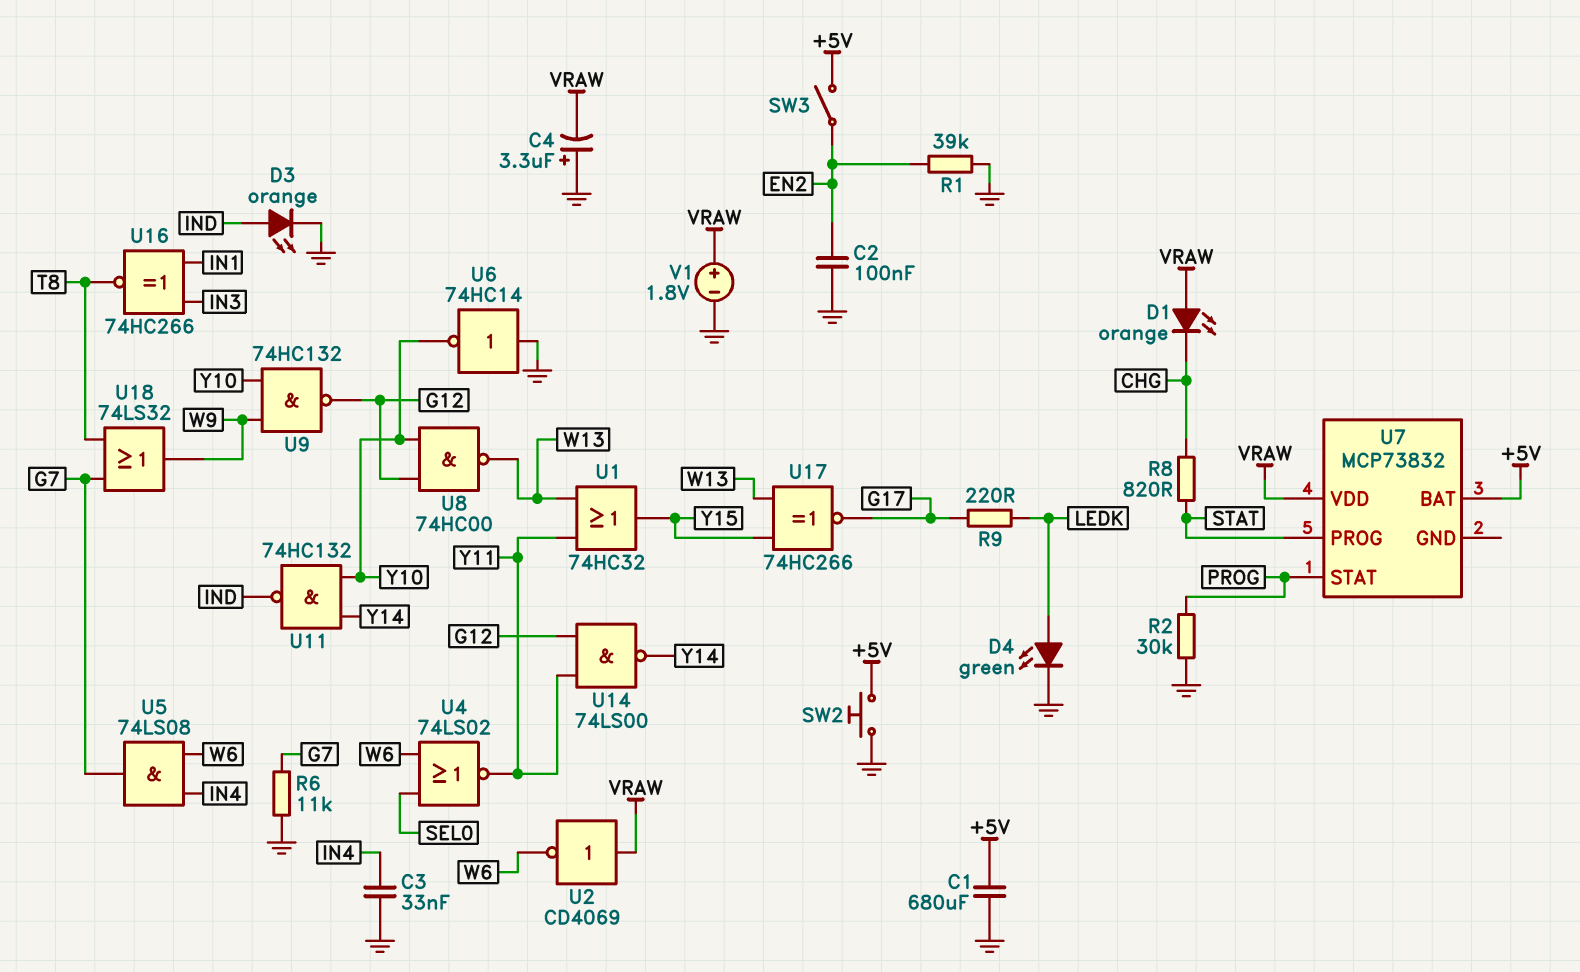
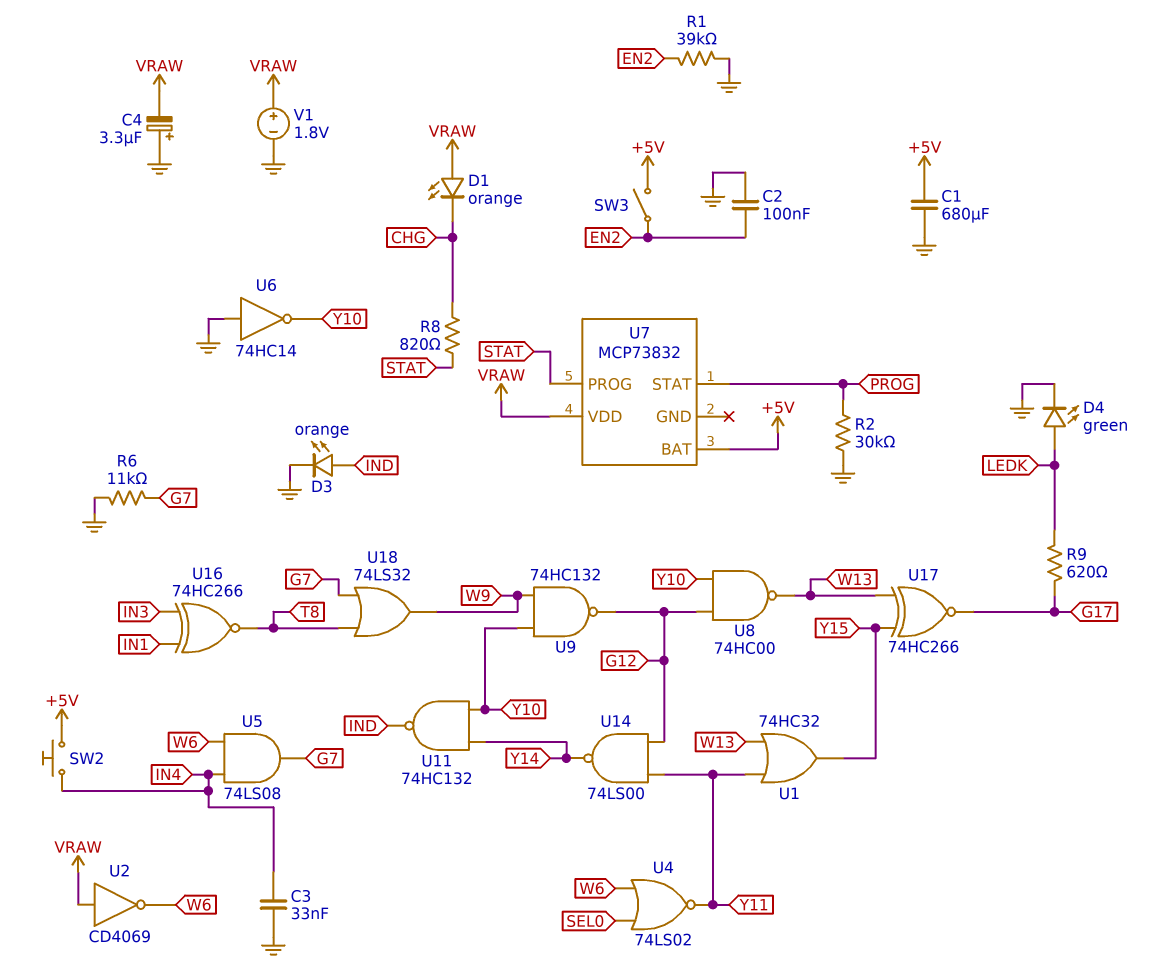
R9: 220 (G17, LEDK) -> 620 (G17, LEDK)
SW2: button (+5V, GND) -> button (+5V, IN4)

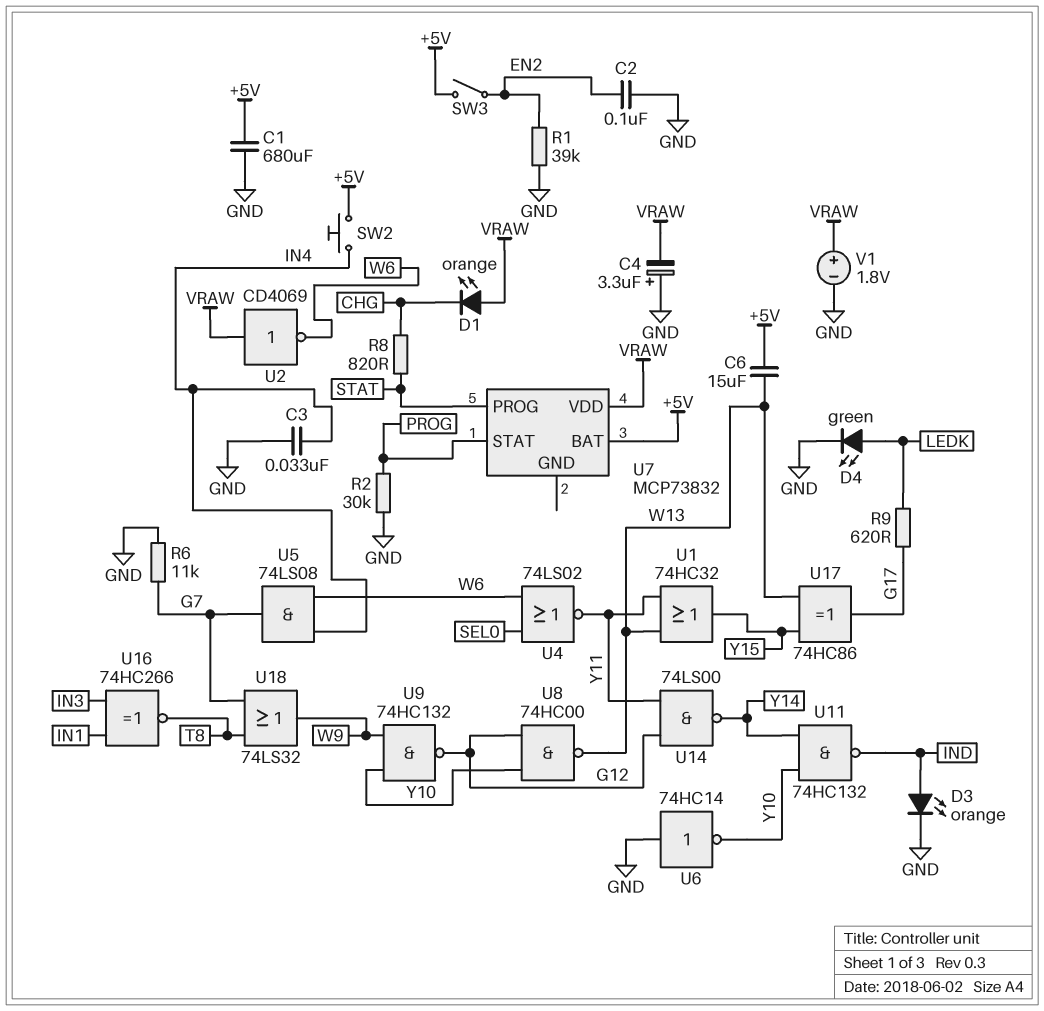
C6: none -> 15uF (+5V, W13)
U17: XNOR 74HC266 (in W13, in Y15, out G17) -> XOR 74HC86 (in W13, in Y15, out G17)

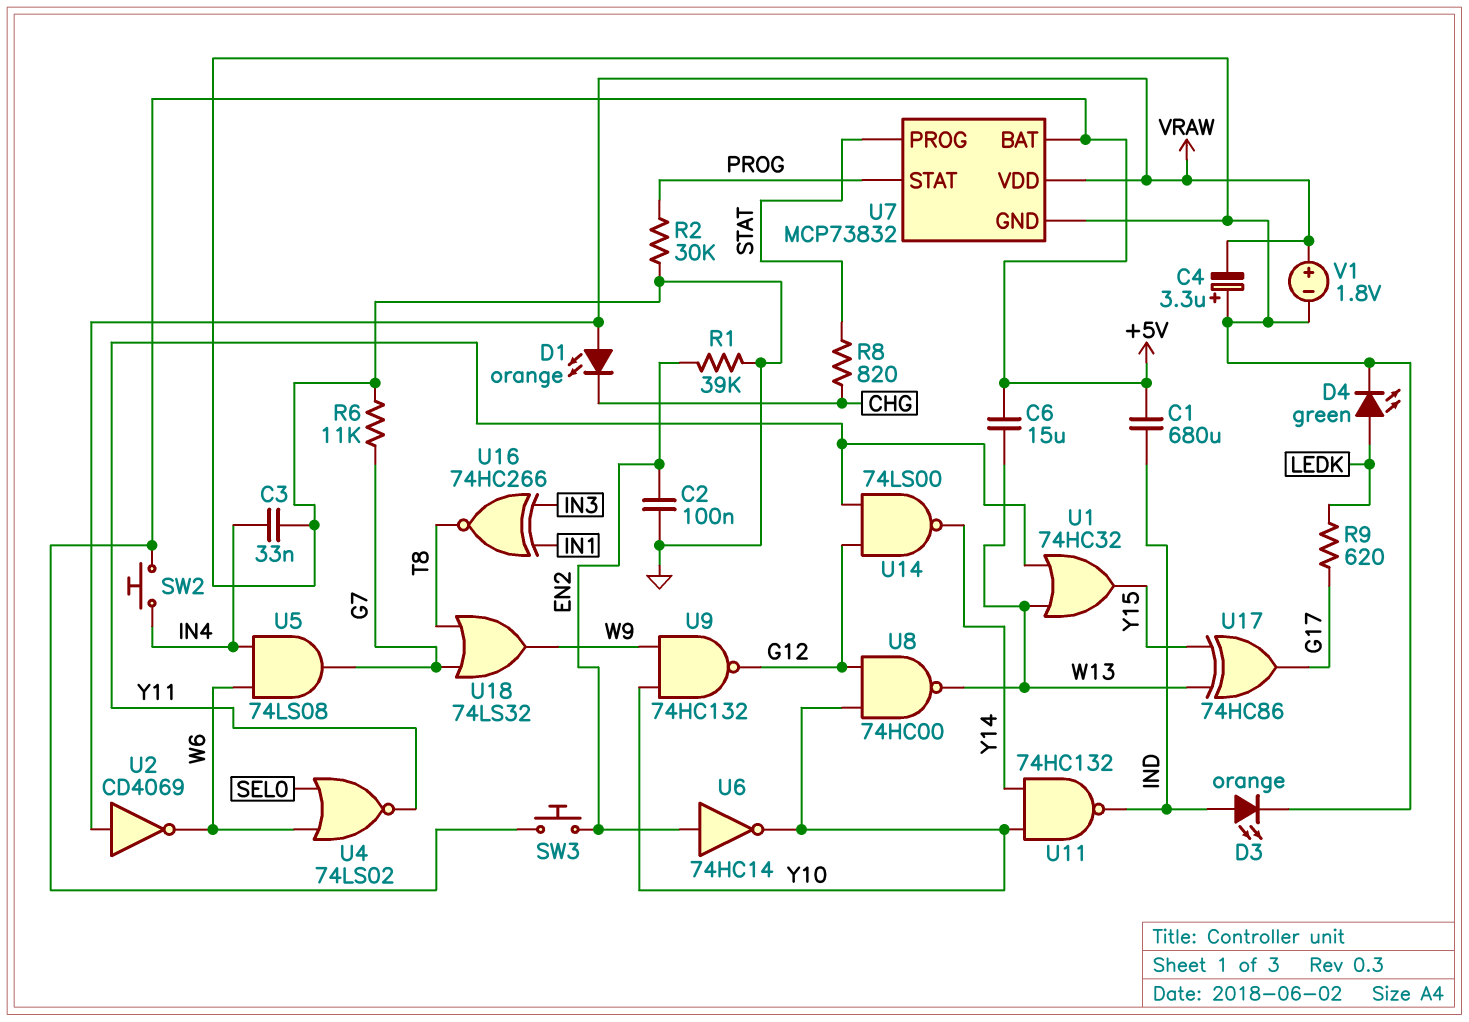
C1: 680uF (+5V, GND) -> 680uF (+5V, IND)
SW3: switch (+5V, EN2) -> button (+5V, EN2)
U6: NOT 74HC14 (in GND, out Y10) -> NOT 74HC14 (in EN2, out Y10)
U7 pin GND: none -> GND

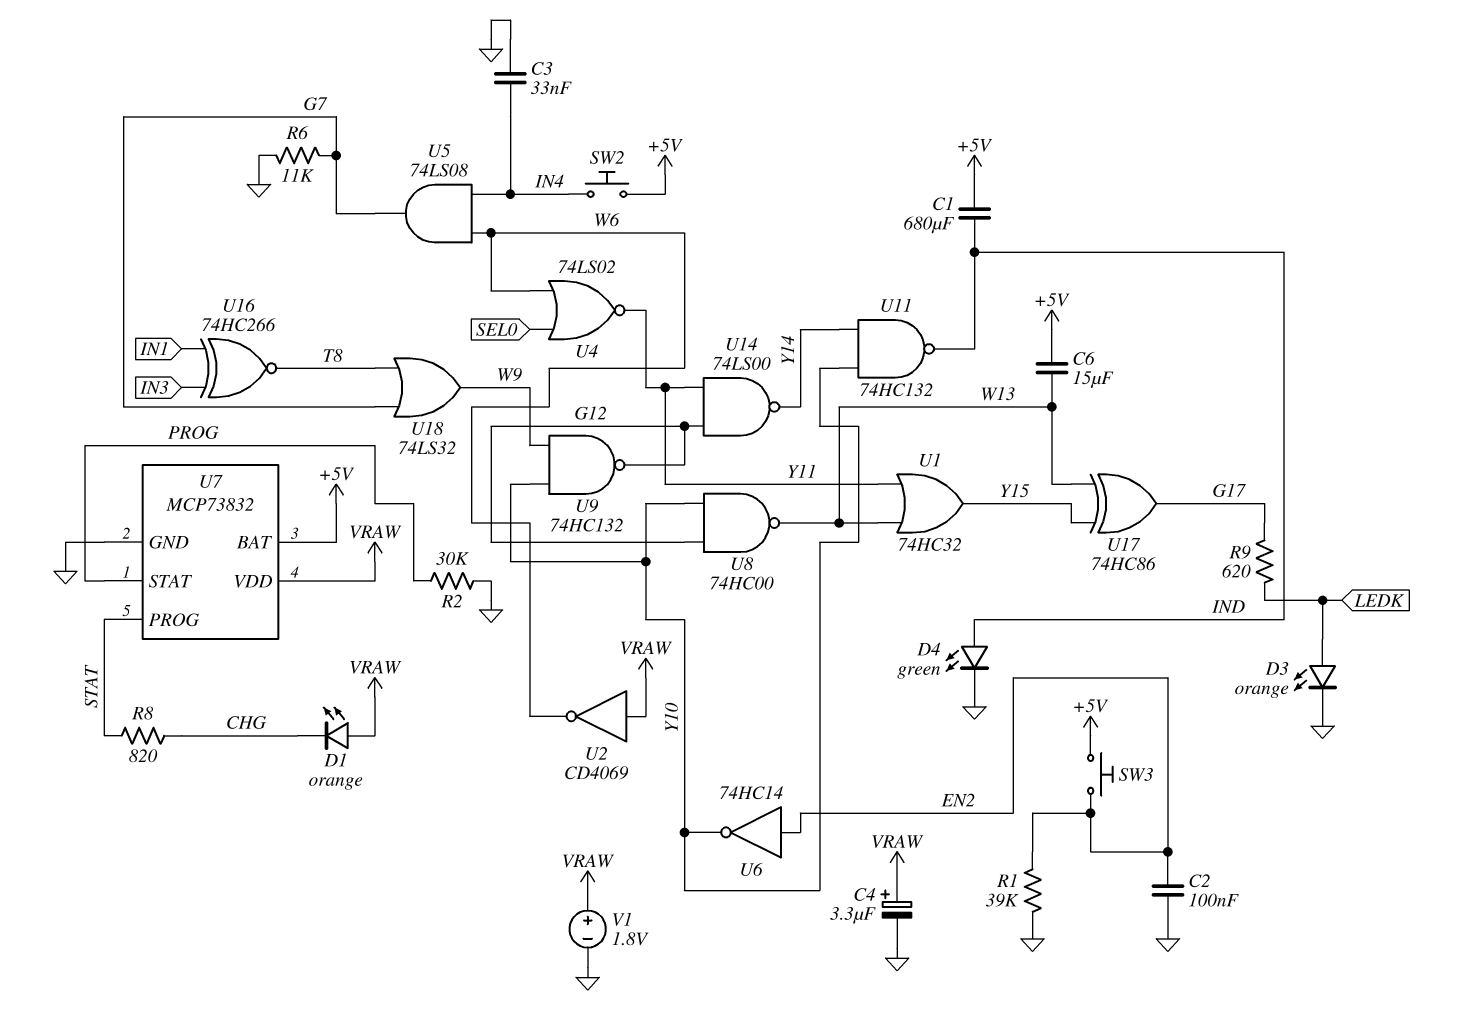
C4: 3.3uF (plus GND, minus VRAW) -> 3.3uF (plus VRAW, minus GND)
D3: LED orange (A IND, K GND) -> LED orange (A LEDK, K GND)
D4: LED green (A LEDK, K GND) -> LED green (A IND, K GND)

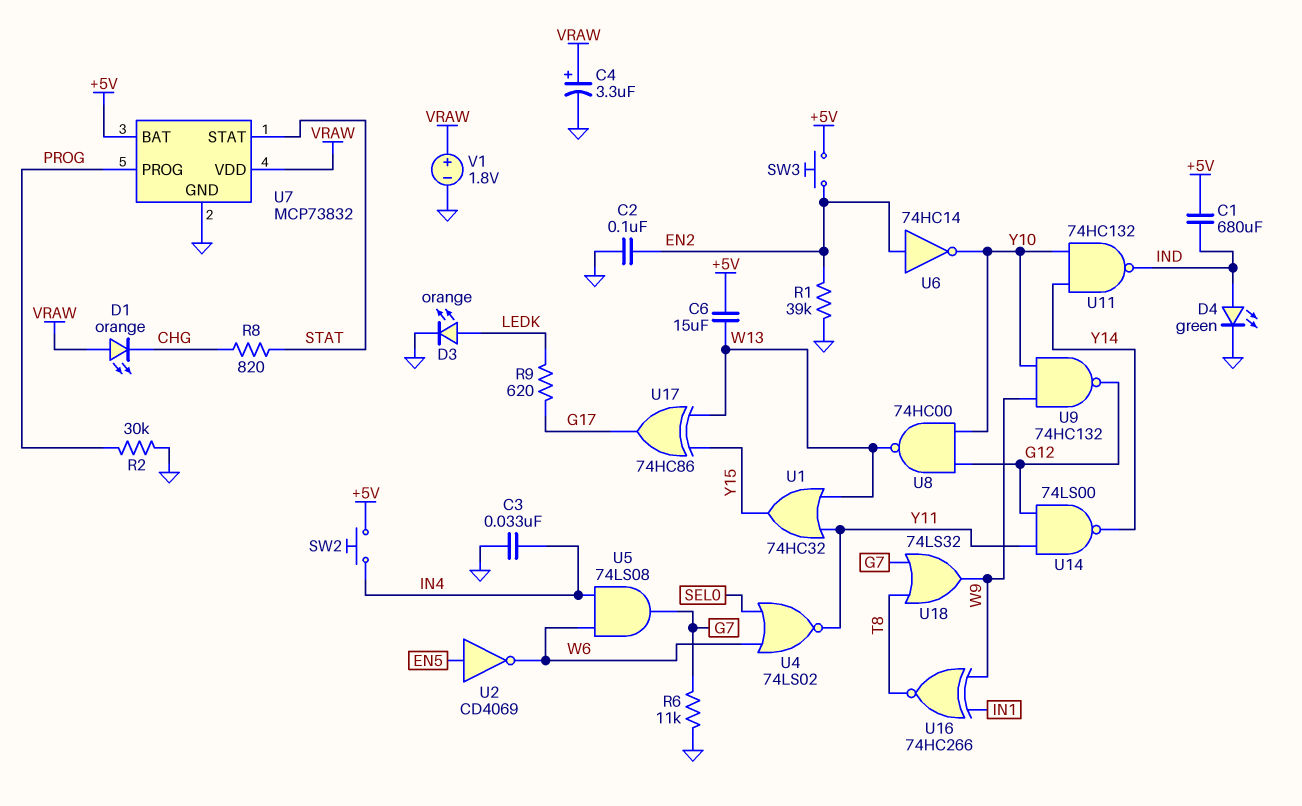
U2: NOT CD4069 (in VRAW, out W6) -> NOT CD4069 (in EN5, out W6)
U7 pin PROG: STAT -> PROG
U7 pin STAT: PROG -> STAT
U16: XNOR 74HC266 (in IN1, in IN3, out T8) -> XNOR 74HC266 (in IN1, in W9, out T8)

